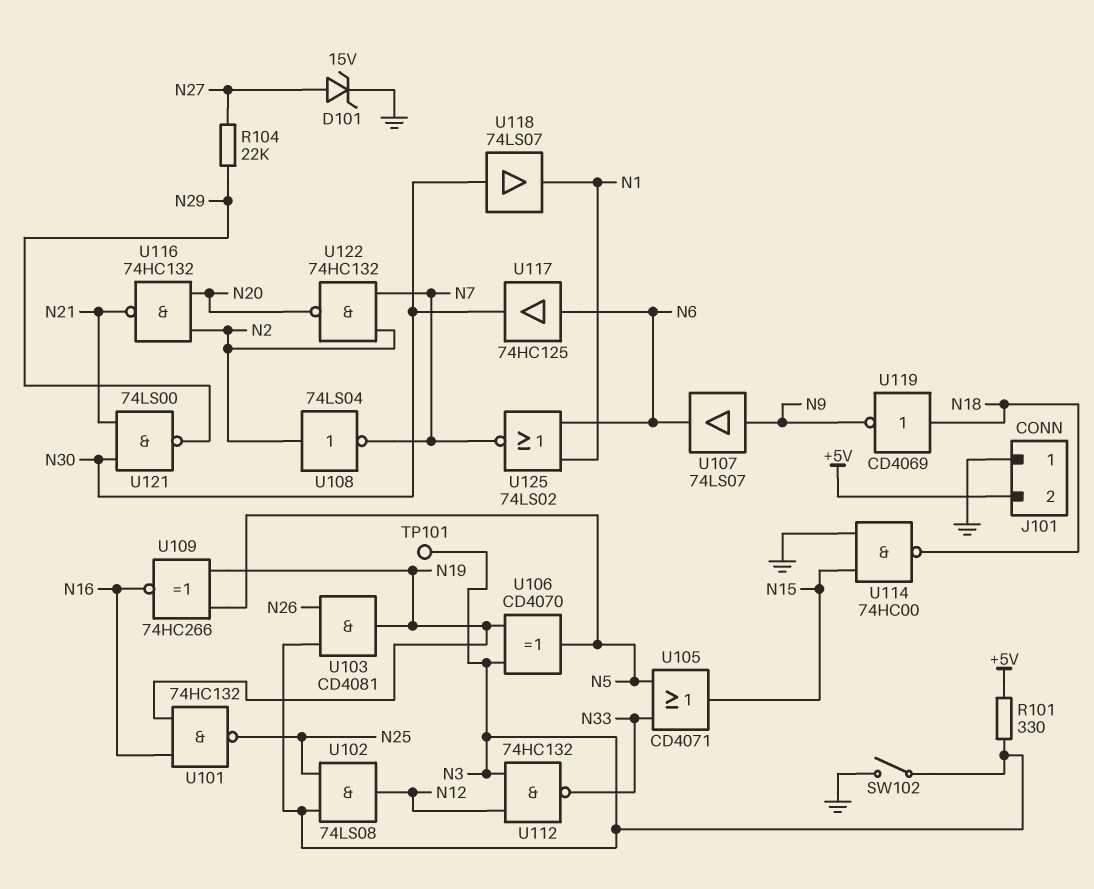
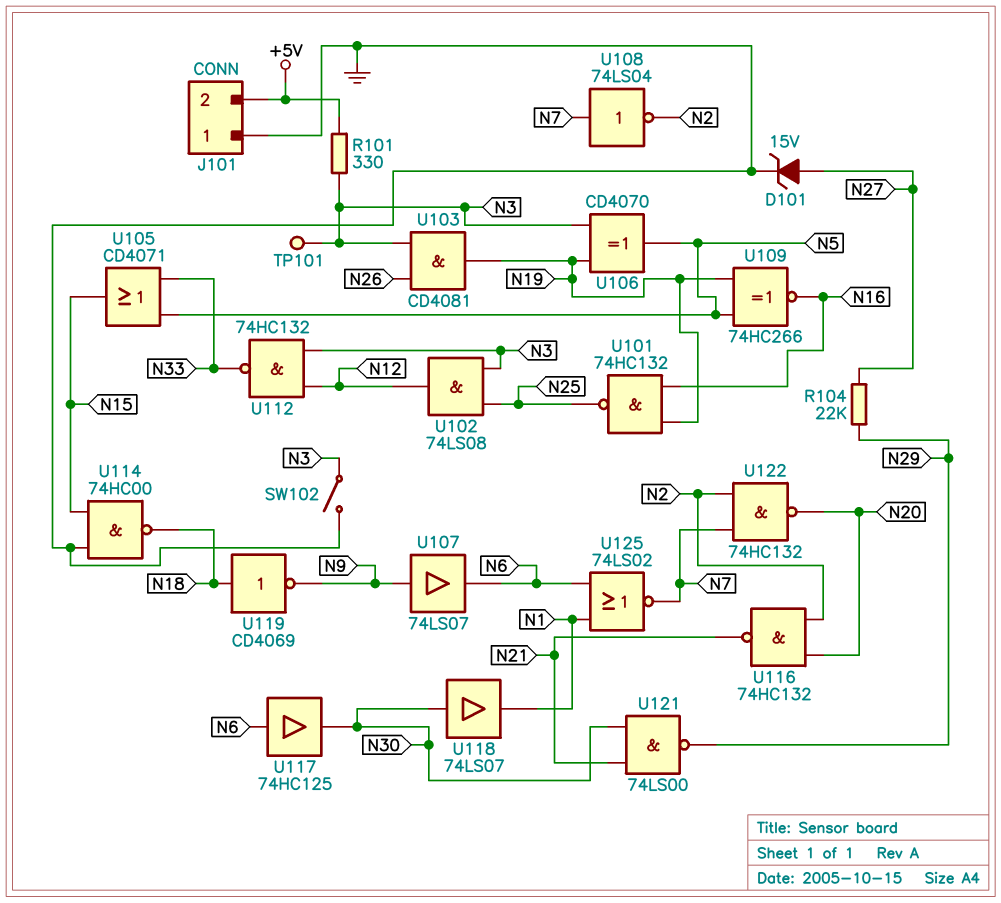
U108: NOT 74LS04 (in N2, out N7) -> NOT 74LS04 (in N7, out N2)

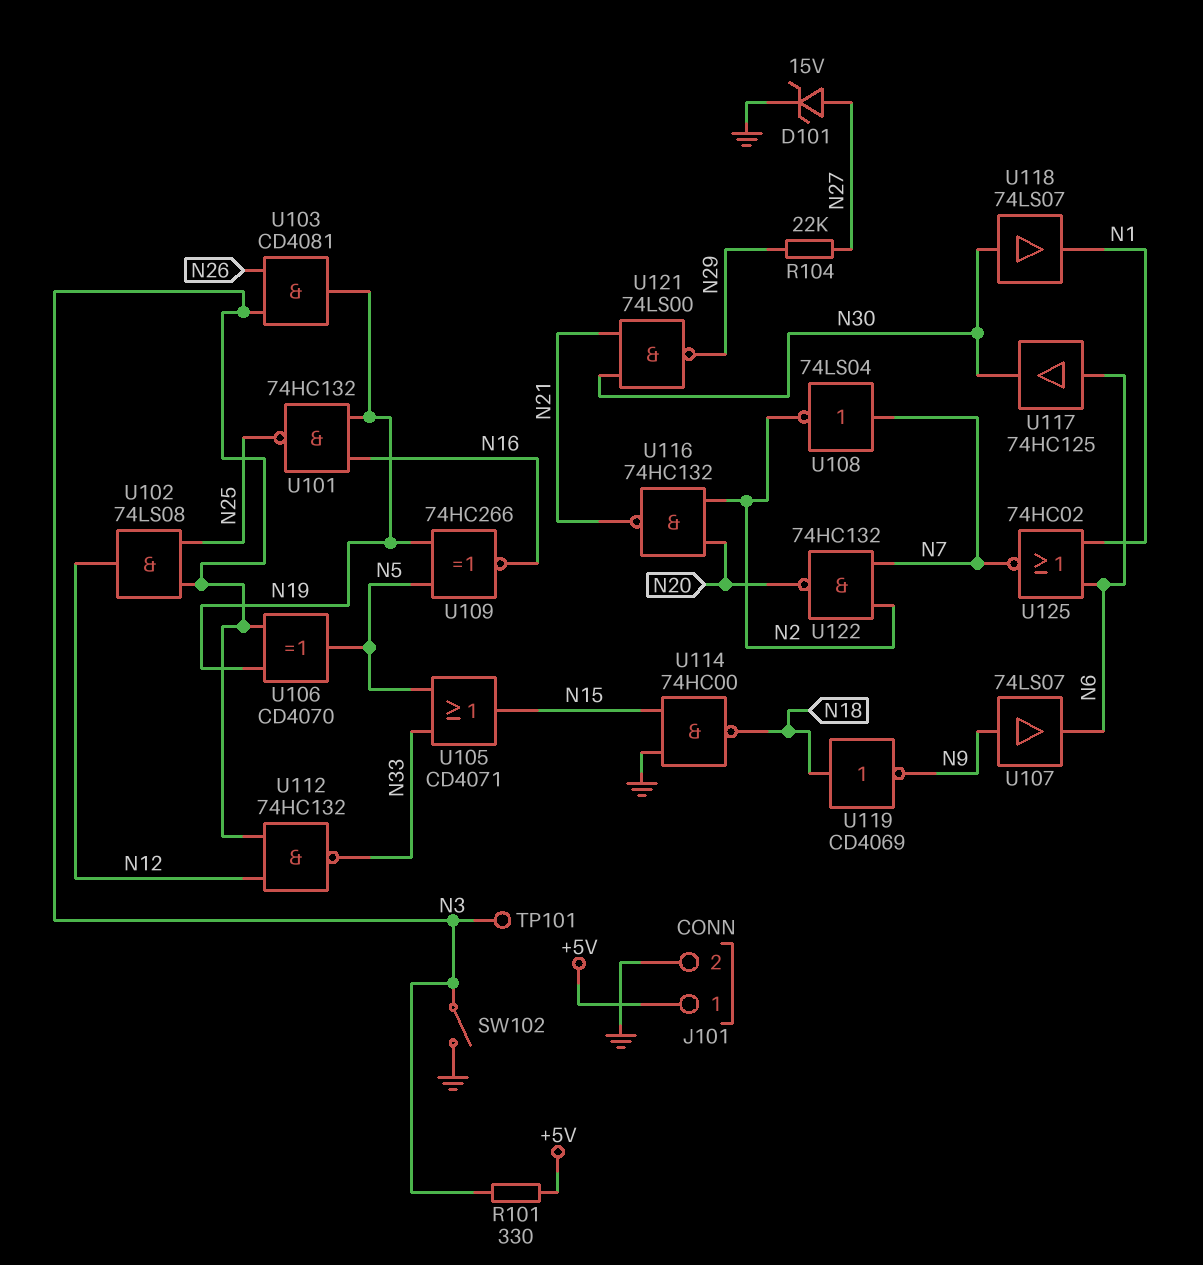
J101 pin 1: GND -> +5V
J101 pin 2: +5V -> GND
U125: NOR 74LS02 (in N1, in N6, out N7) -> NOR 74HC02 (in N1, in N6, out N7)

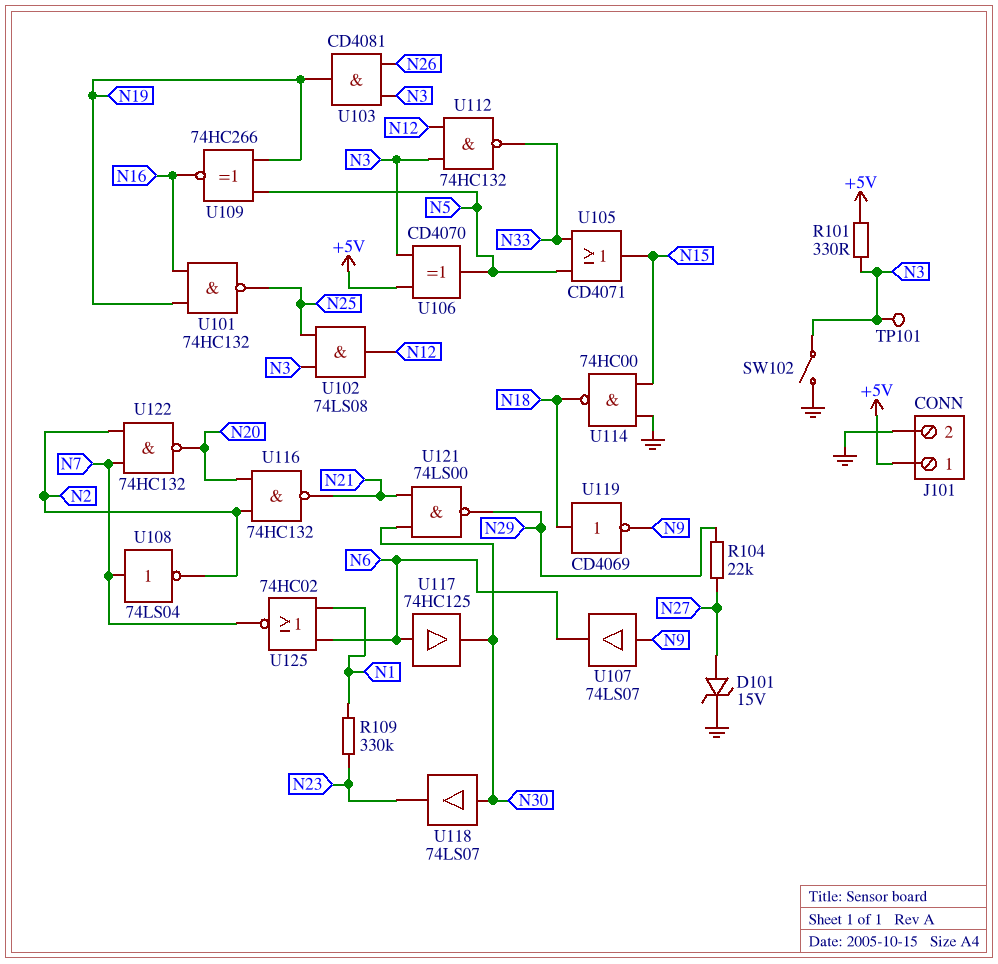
R109: none -> 330k (N1, N23)
U106: XOR CD4070 (in N3, in N19, out N5) -> XOR CD4070 (in +5V, in N3, out N5)
U118: buffer 74LS07 (in N30, out N1) -> buffer 74LS07 (in N30, out N23)

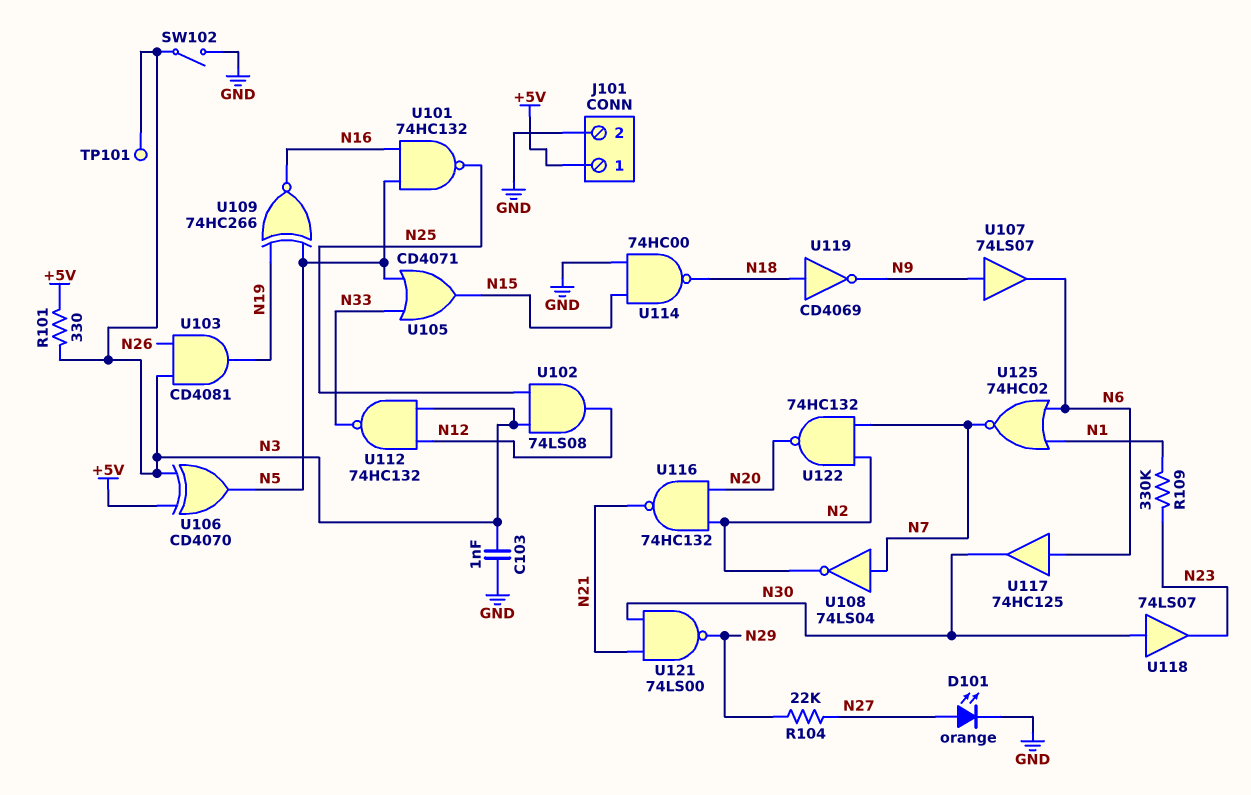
C103: none -> 1nF (GND, N3)
D101: zener 15V (A N27, K GND) -> LED orange (A N27, K GND)
U101: NAND 74HC132 (in N16, in N19, out N25) -> NAND 74HC132 (in N5, in N16, out N25)

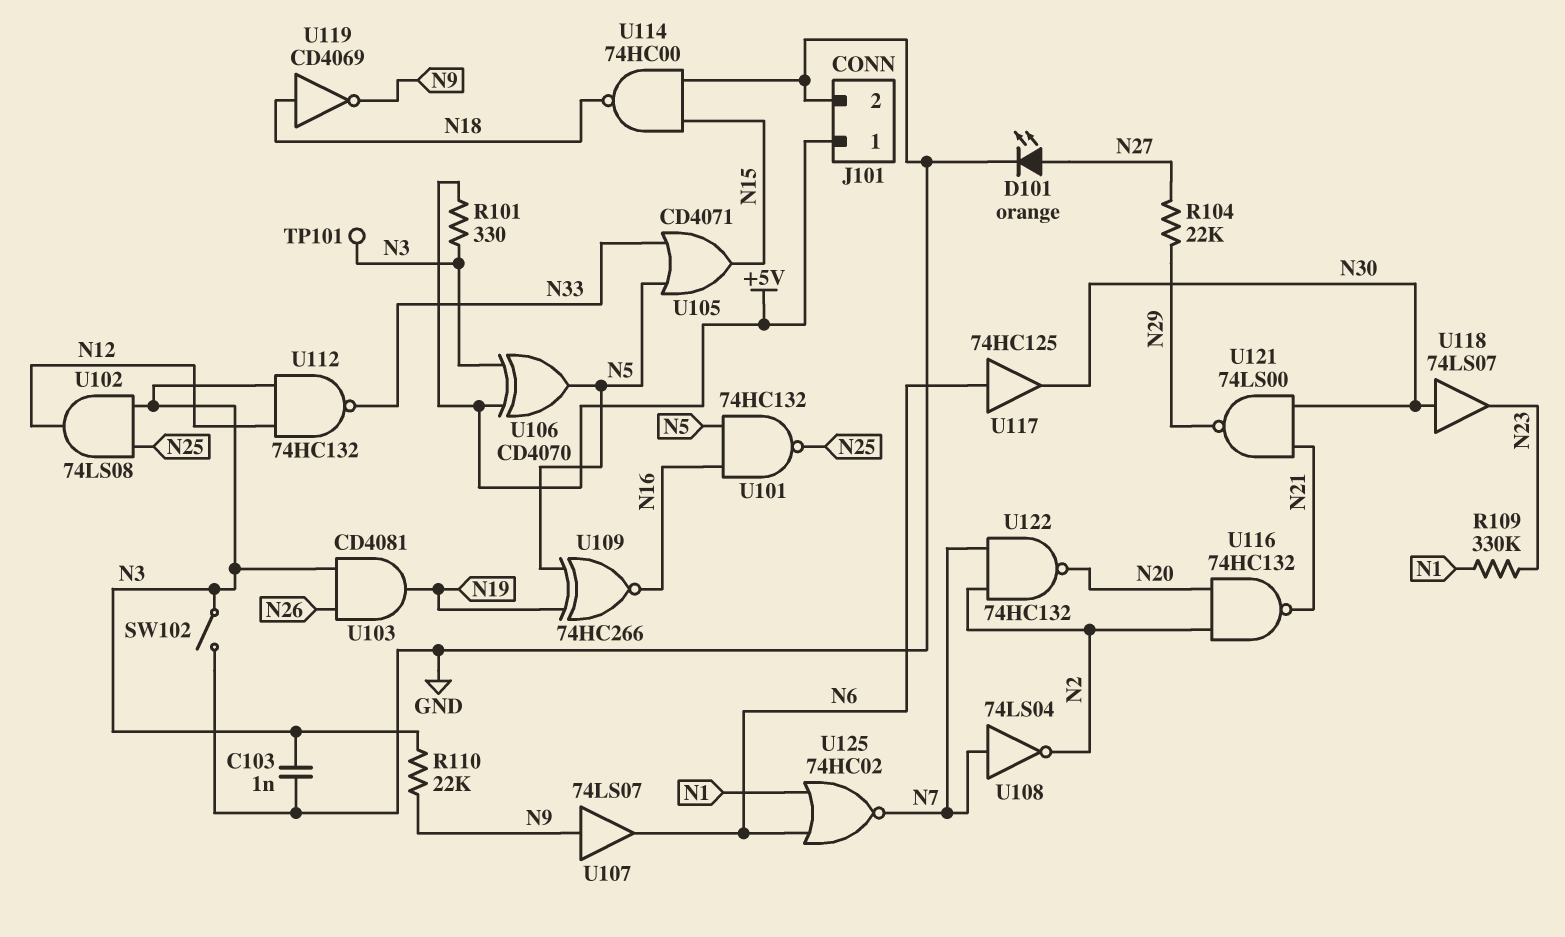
R110: none -> 22k (N3, N9)

